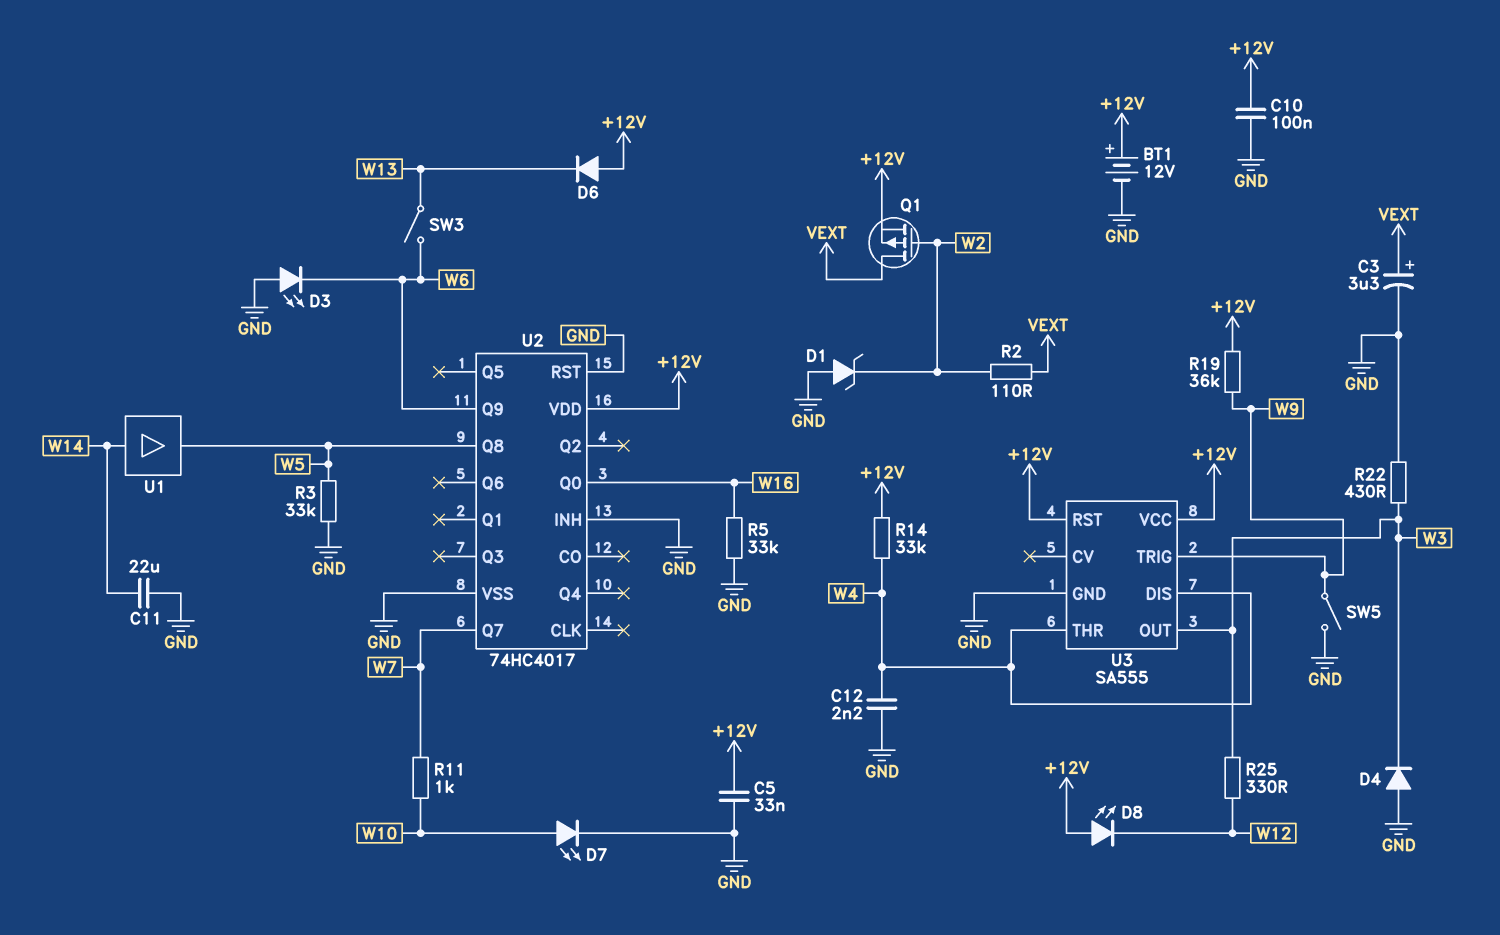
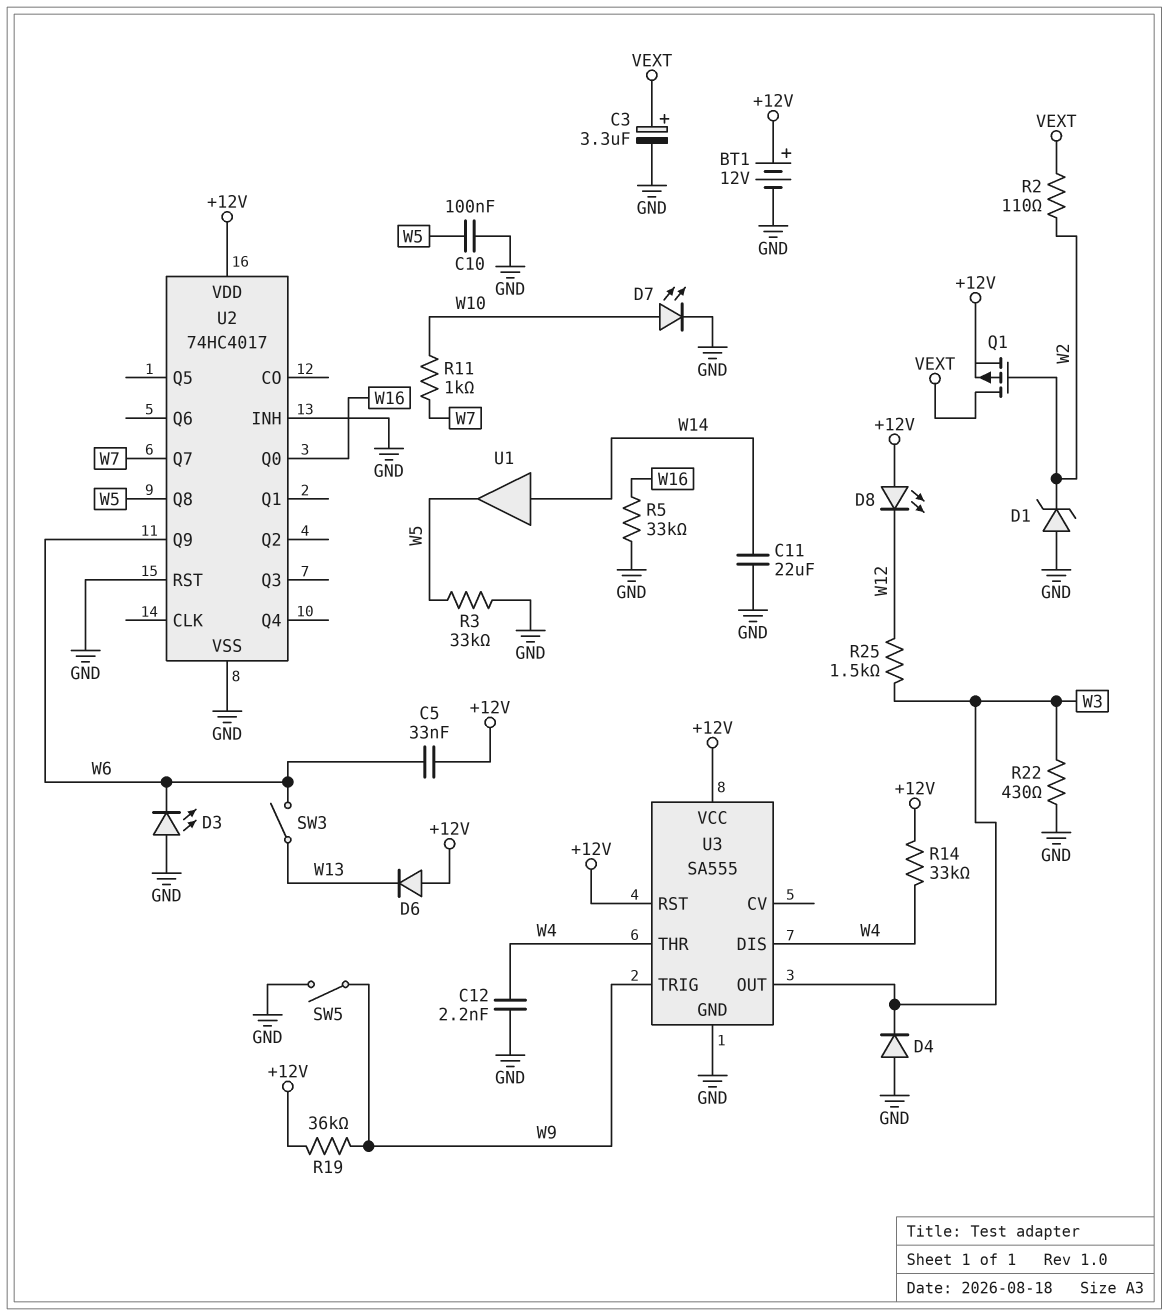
C5: 33nF (+12V, GND) -> 33nF (+12V, W6)
C10: 100nF (+12V, GND) -> 100nF (GND, W5)
R25: 330 (W3, W12) -> 1.5k (W3, W12)

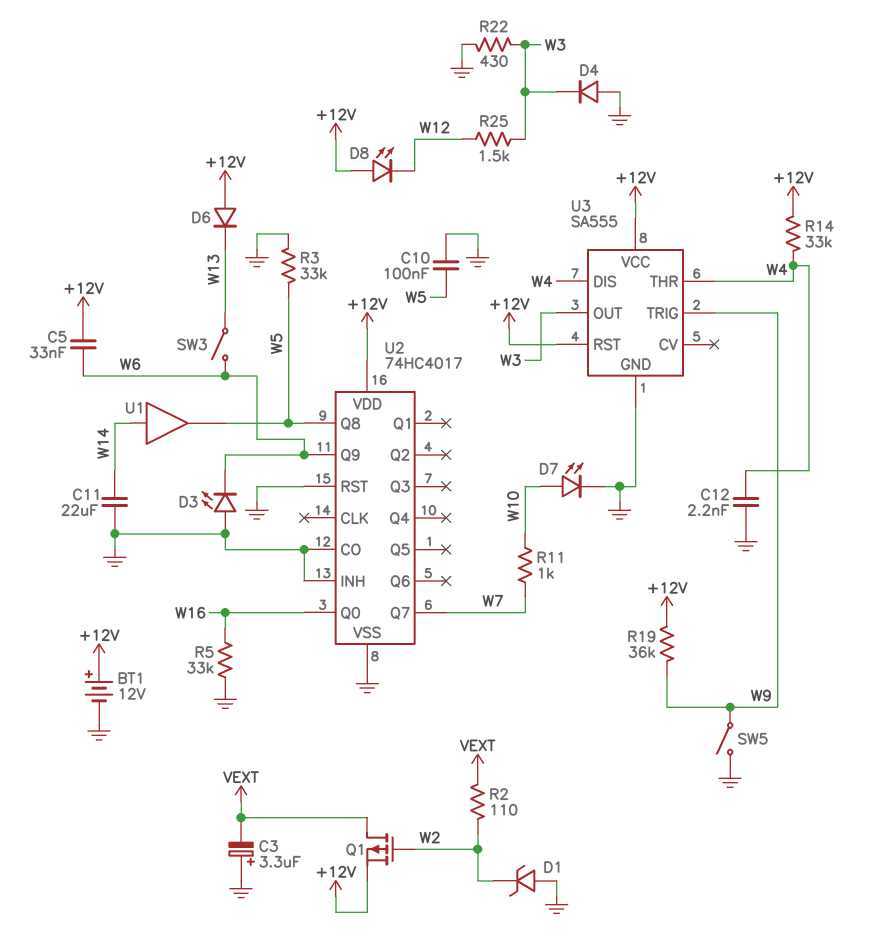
C3: 3.3uF (plus VEXT, minus GND) -> 3.3uF (plus GND, minus VEXT)
U2 pin CO: none -> GND

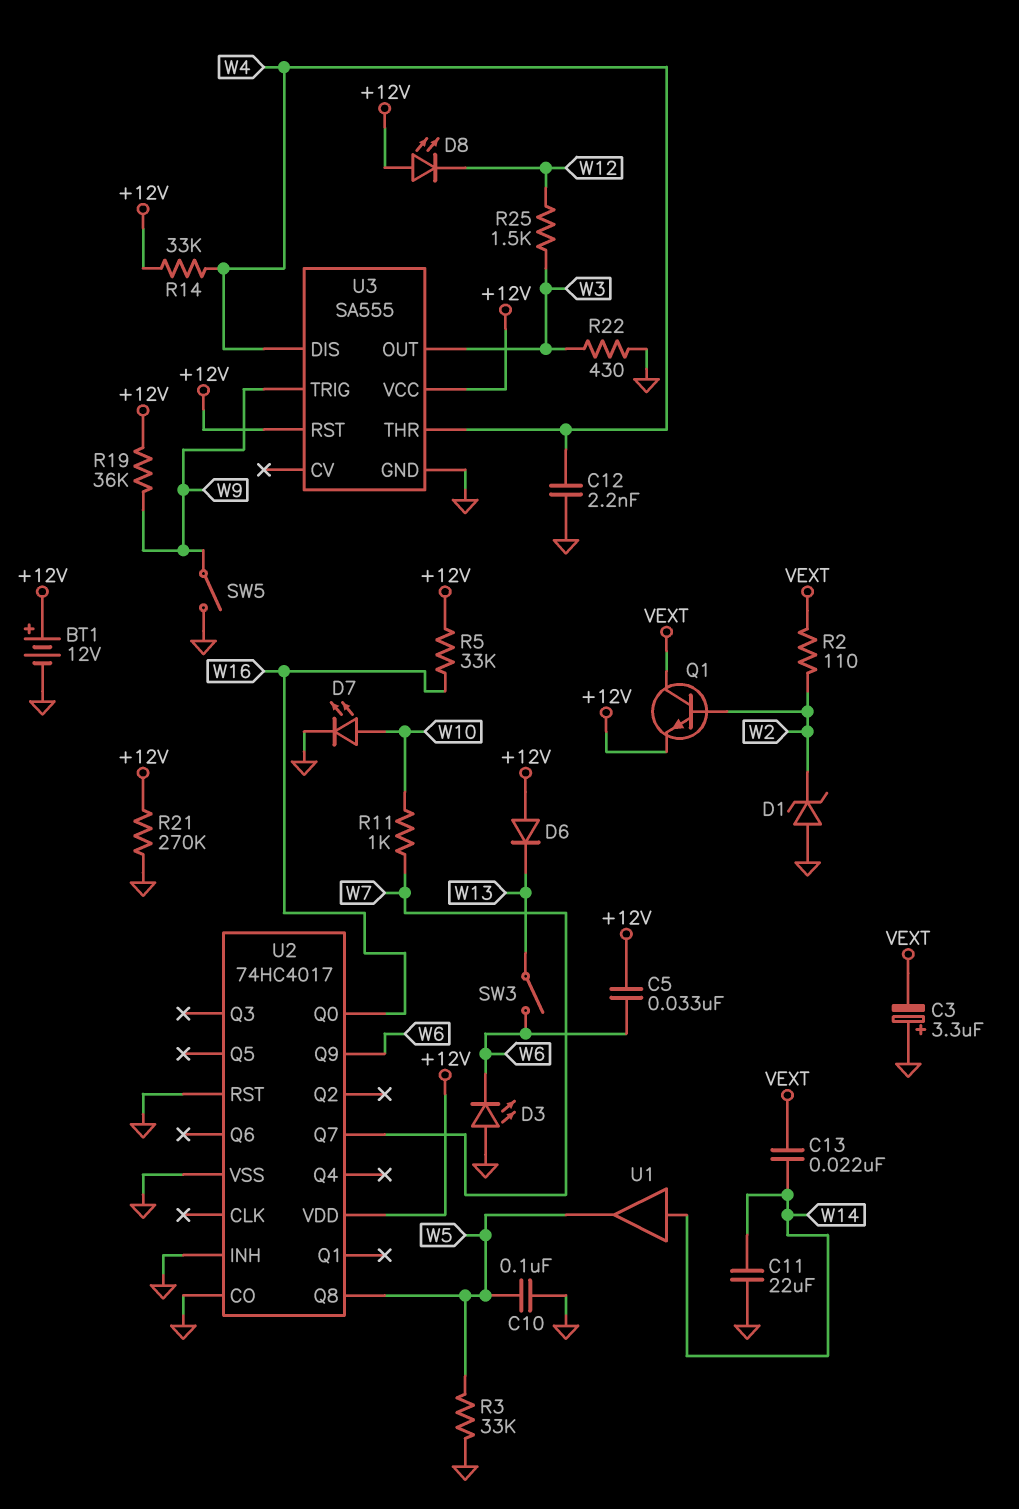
C13: none -> 22nF (VEXT, W14)
D4: diode (A GND, K W3) -> none
Q1: PMOS (G W2, D VEXT, S +12V) -> NPN (B W2, C VEXT, E +12V)
R5: 33k (GND, W16) -> 33k (+12V, W16)
R21: none -> 270k (+12V, GND)

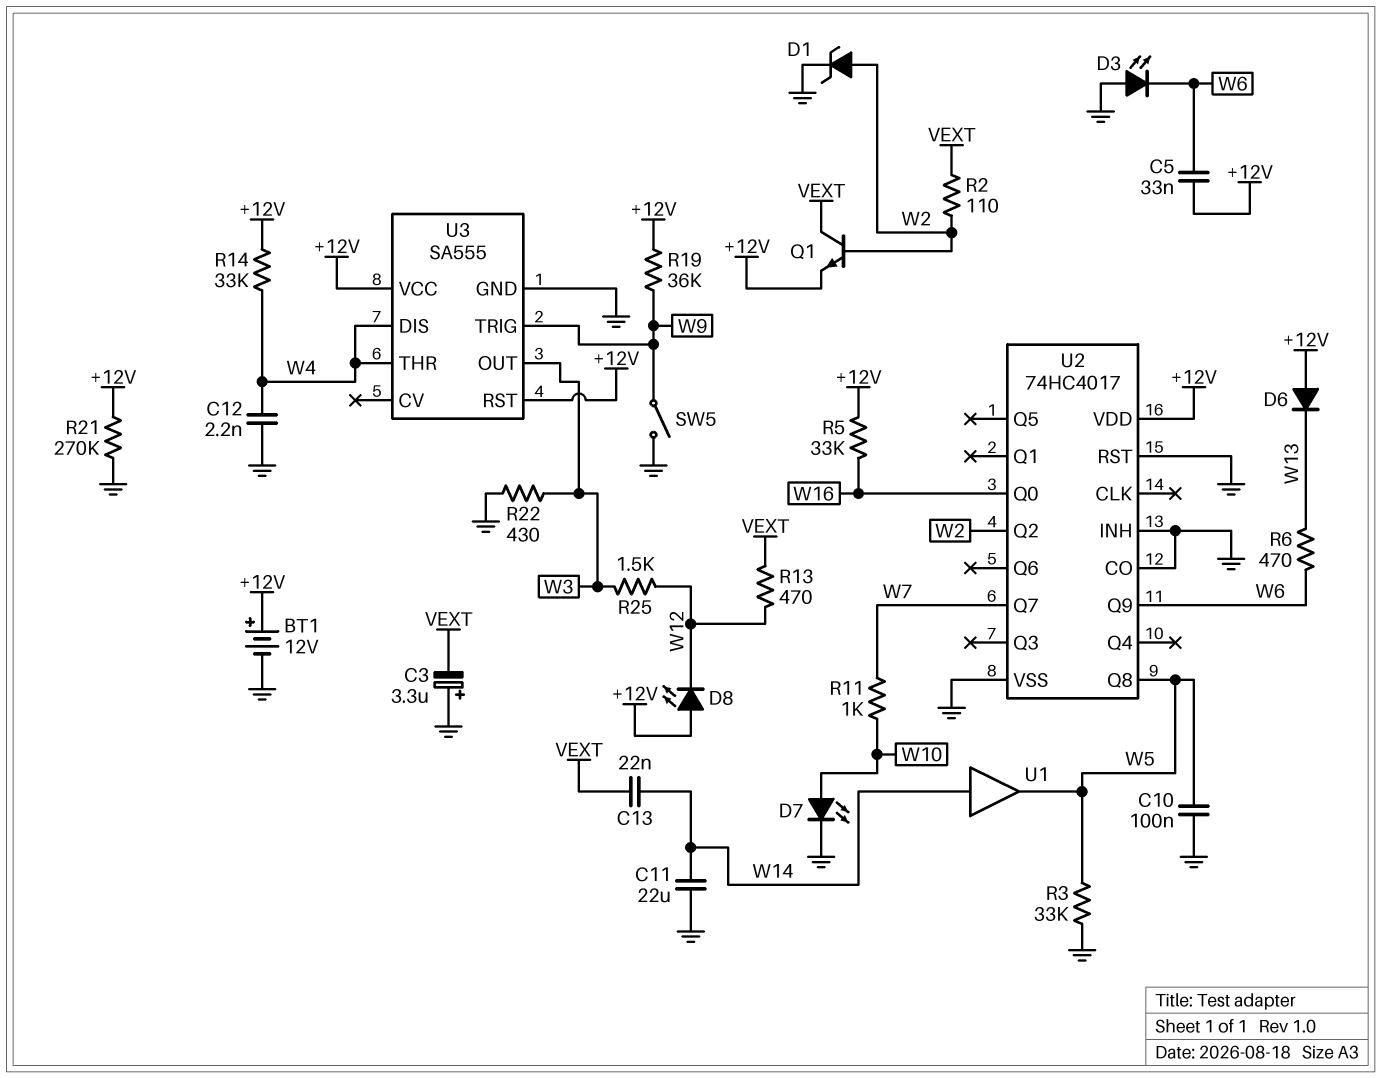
D1: zener (A GND, K W2) -> zener (A W2, K GND)
R6: none -> 470 (W6, W13)
R13: none -> 470 (VEXT, W12)
SW3: switch (W6, W13) -> none
U2 pin Q2: none -> W2

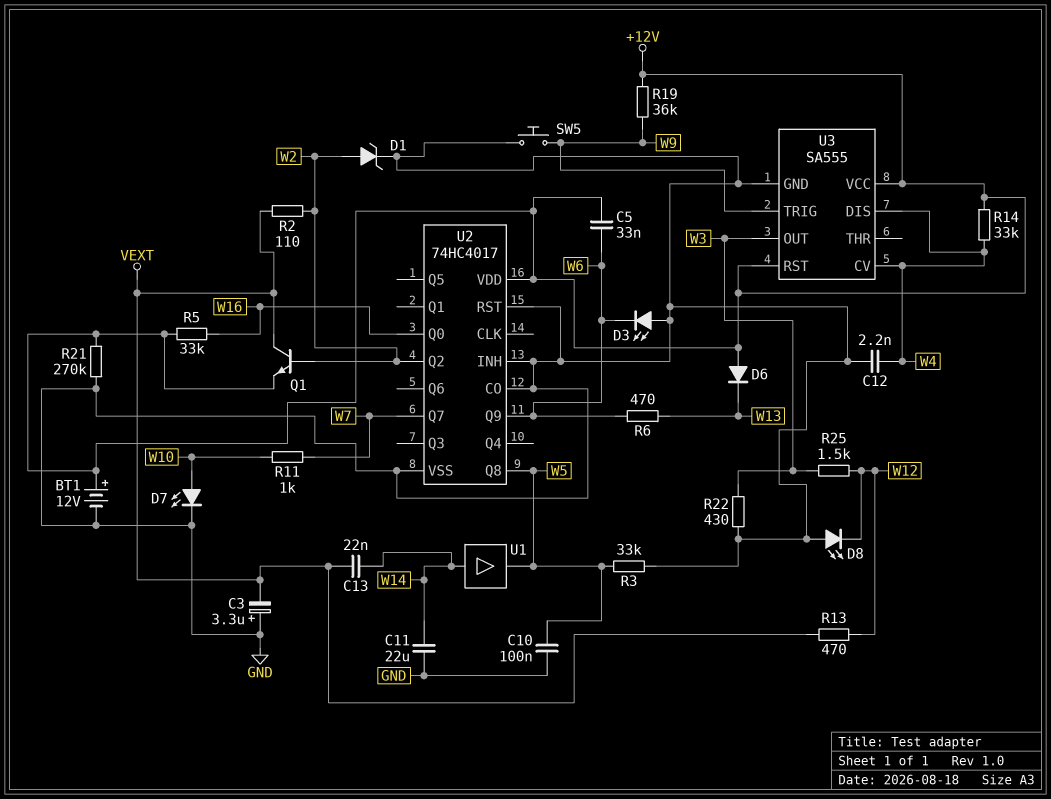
D8: LED (A +12V, K W12) -> LED (A GND, K W12)
SW5: switch (GND, W9) -> button (GND, W9)
U3 pin CV: none -> W4
U3 pin THR: W4 -> none

